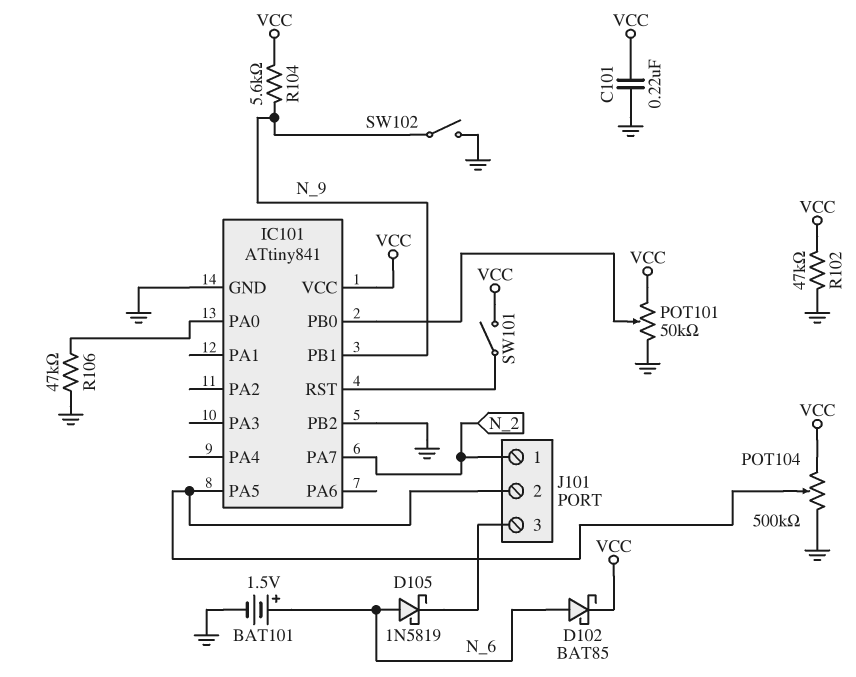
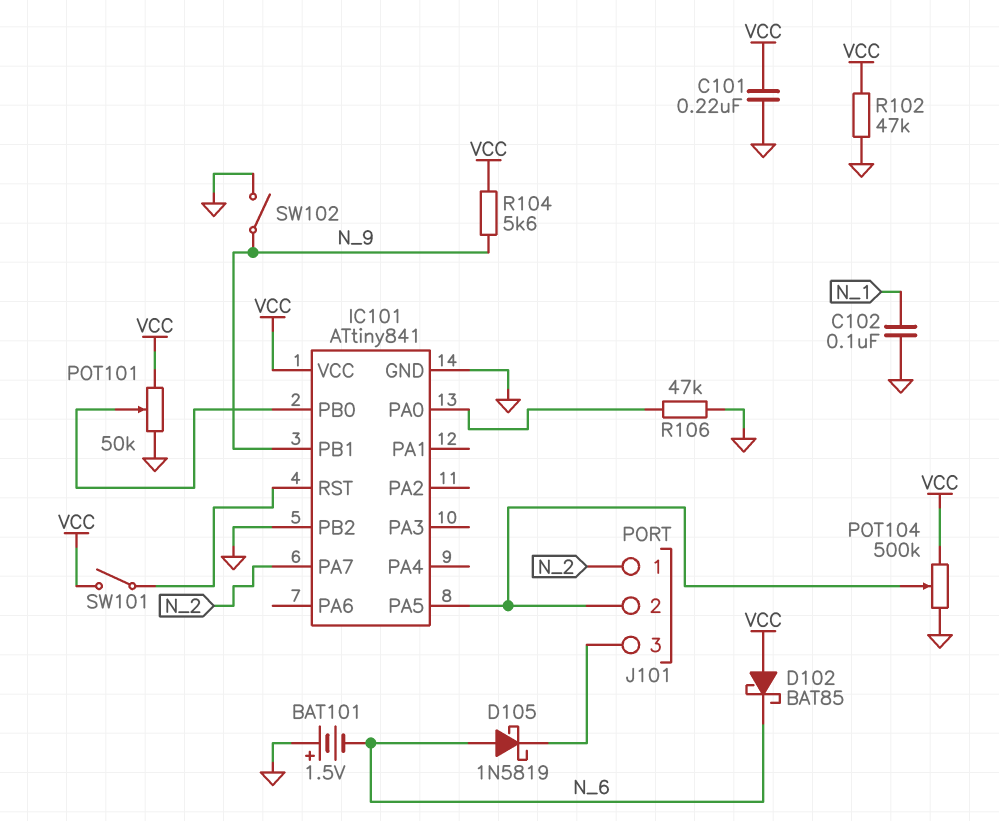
BAT101: 1.5V (plus N_6, minus GND) -> 1.5V (plus GND, minus N_6)
C102: none -> 100nF (GND, N_1)
D102: schottky BAT85 (A N_6, K VCC) -> schottky BAT85 (A VCC, K N_6)

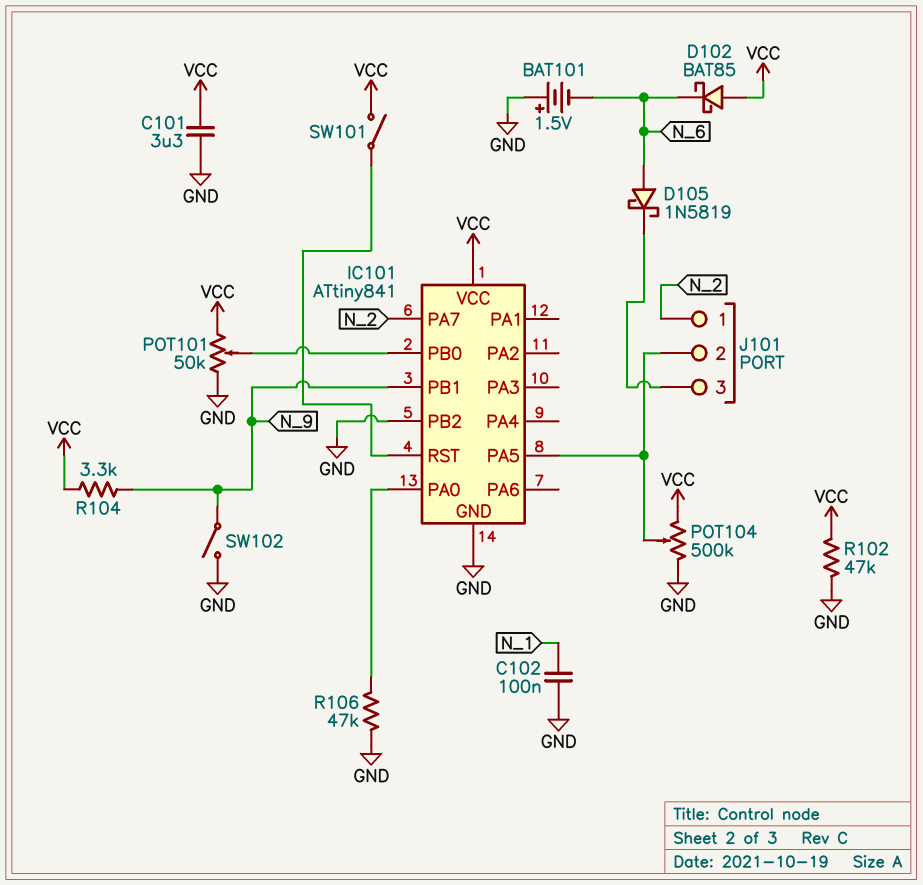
C101: 220nF (GND, VCC) -> 3.3uF (GND, VCC)
R104: 5.6k (N_9, VCC) -> 3.3k (N_9, VCC)

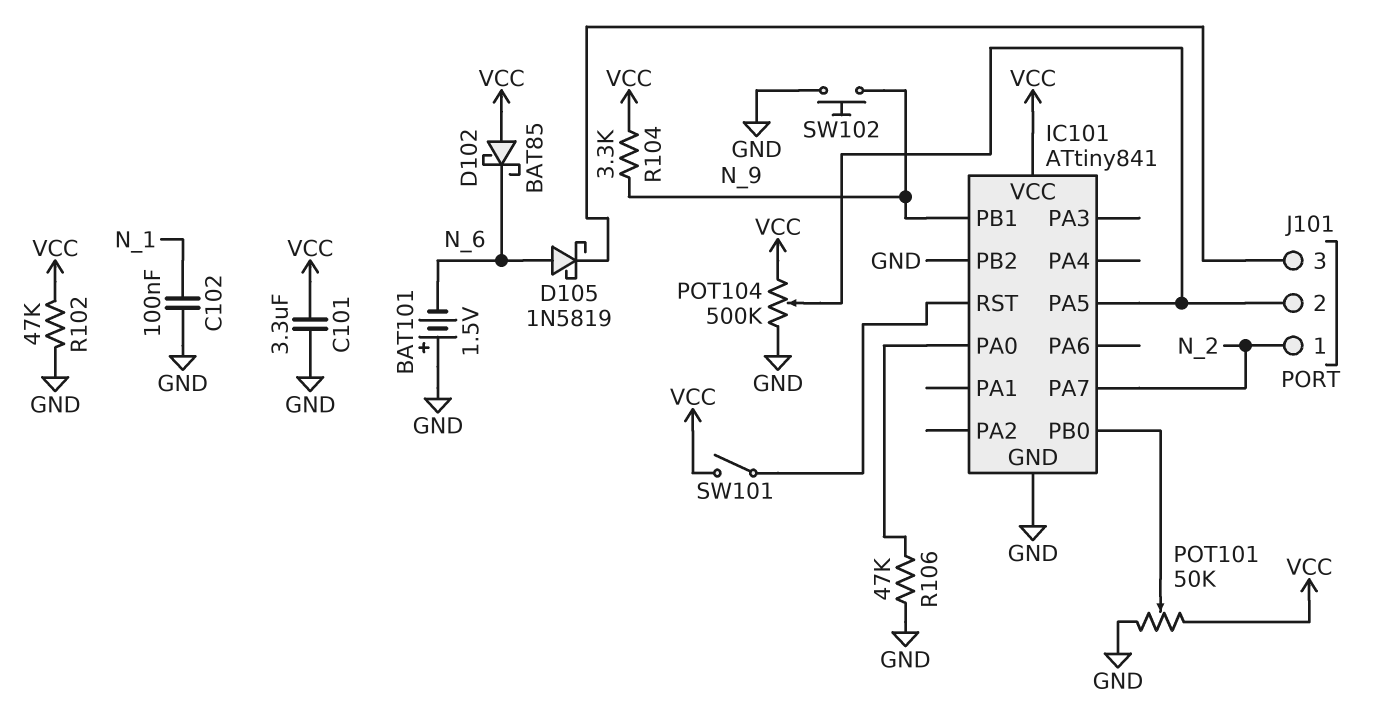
SW102: switch (GND, N_9) -> button (GND, N_9)

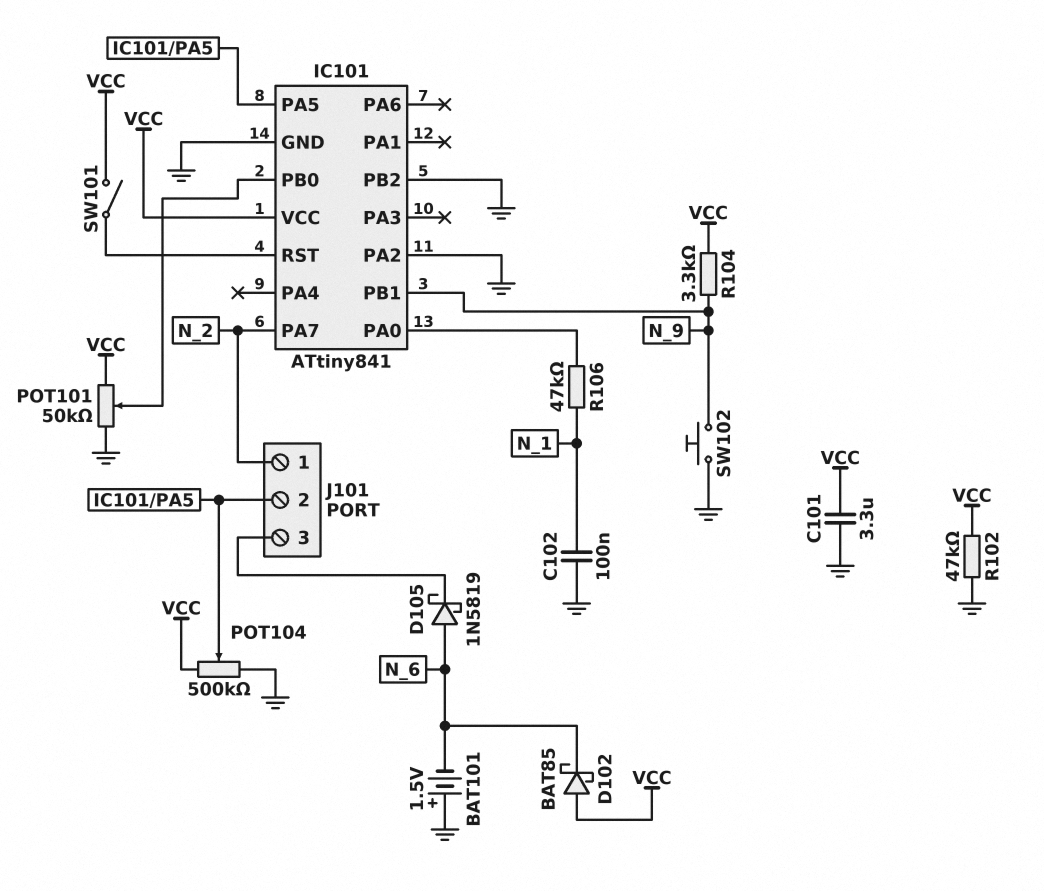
IC101 pin PA2: none -> GND
R106: 47k (GND, IC101/PA0) -> 47k (IC101/PA0, N_1)

